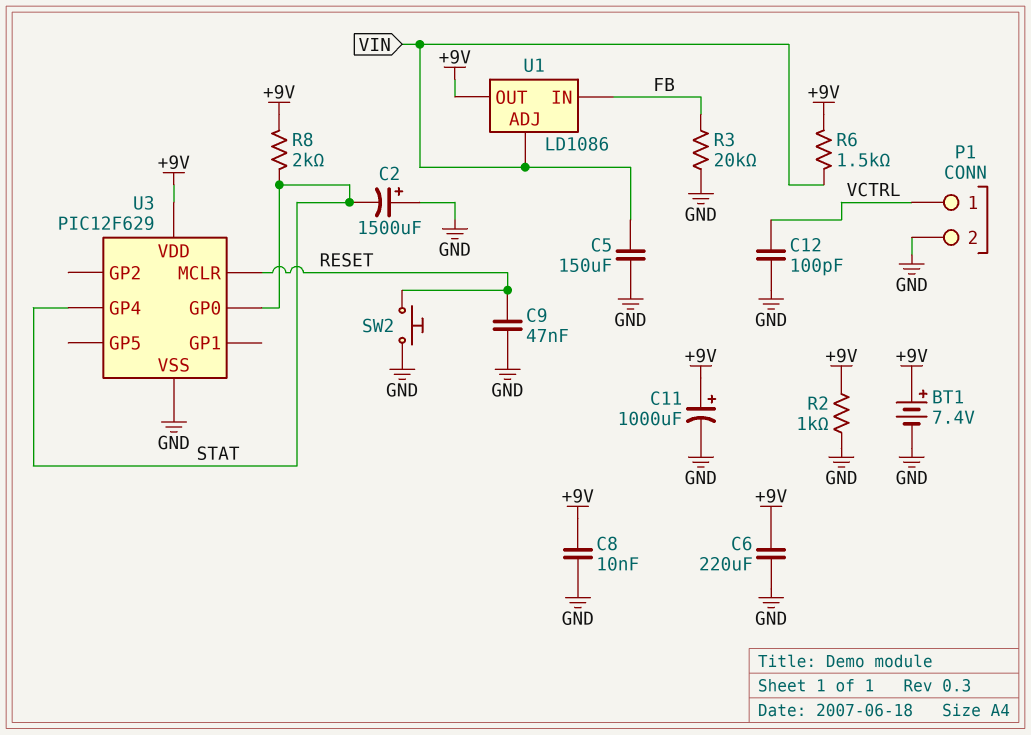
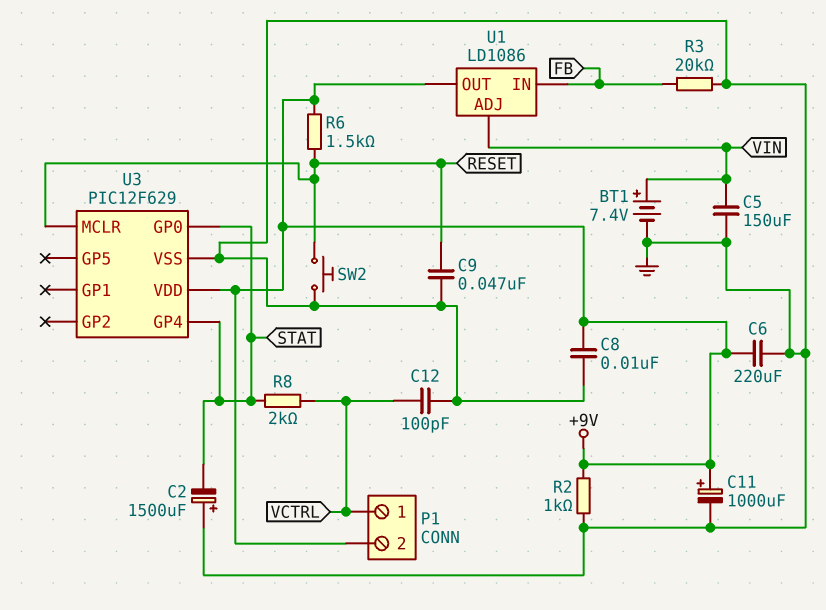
BT1: 7.4V (plus +9V, minus GND) -> 7.4V (plus VIN, minus GND)
P1 pin 2: GND -> +9V
R6: 1.5k (+9V, VIN) -> 1.5k (+9V, RESET)
R8: 2k (+9V, STAT) -> 2k (STAT, VCTRL)

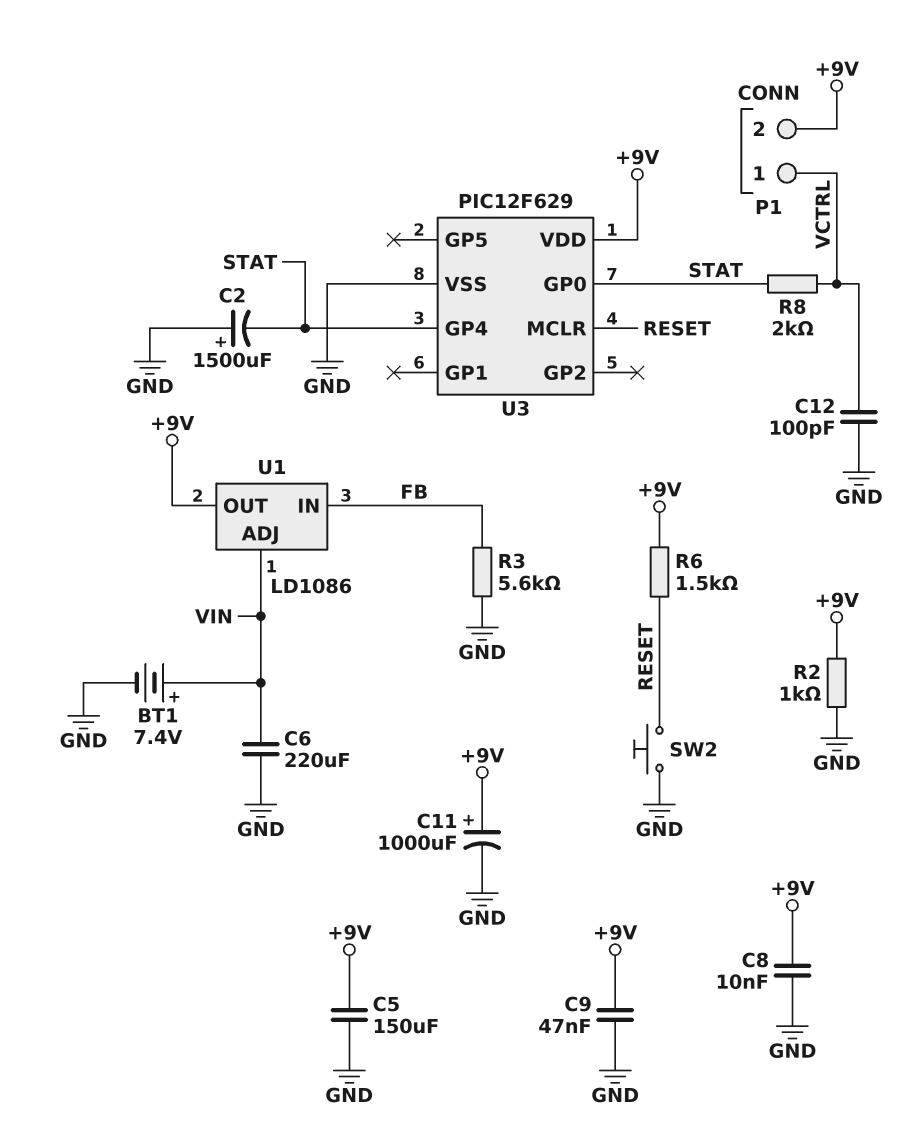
C5: 150uF (GND, VIN) -> 150uF (+9V, GND)
C6: 220uF (+9V, GND) -> 220uF (GND, VIN)
C9: 47nF (GND, RESET) -> 47nF (+9V, GND)
R3: 20k (FB, GND) -> 5.6k (FB, GND)

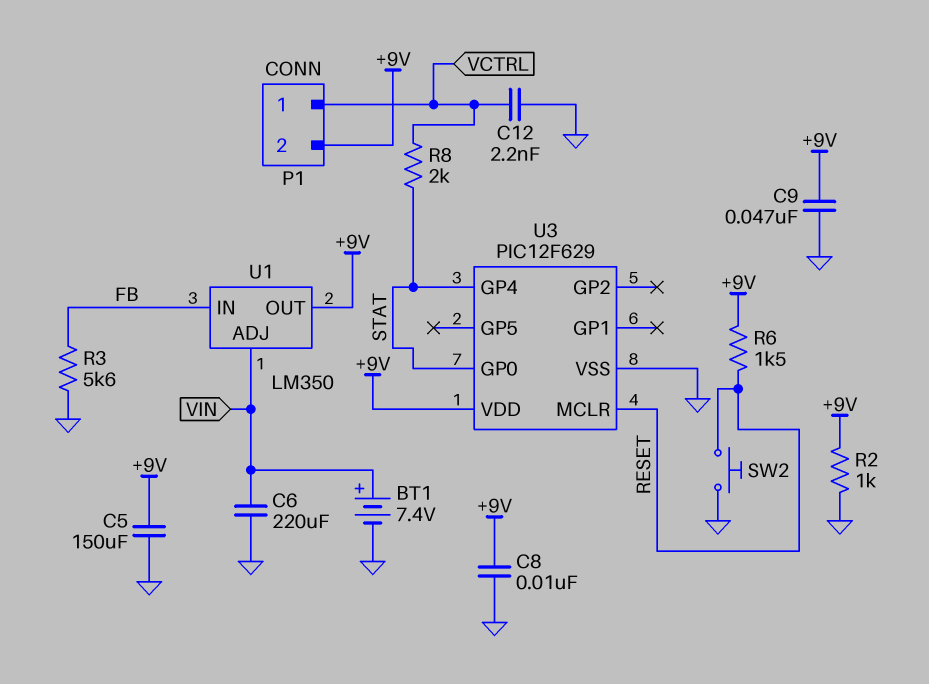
C2: 1500uF (plus GND, minus STAT) -> none
C11: 1000uF (plus +9V, minus GND) -> none
C12: 100pF (GND, VCTRL) -> 2.2nF (GND, VCTRL)
U1: LD1086 -> LM350

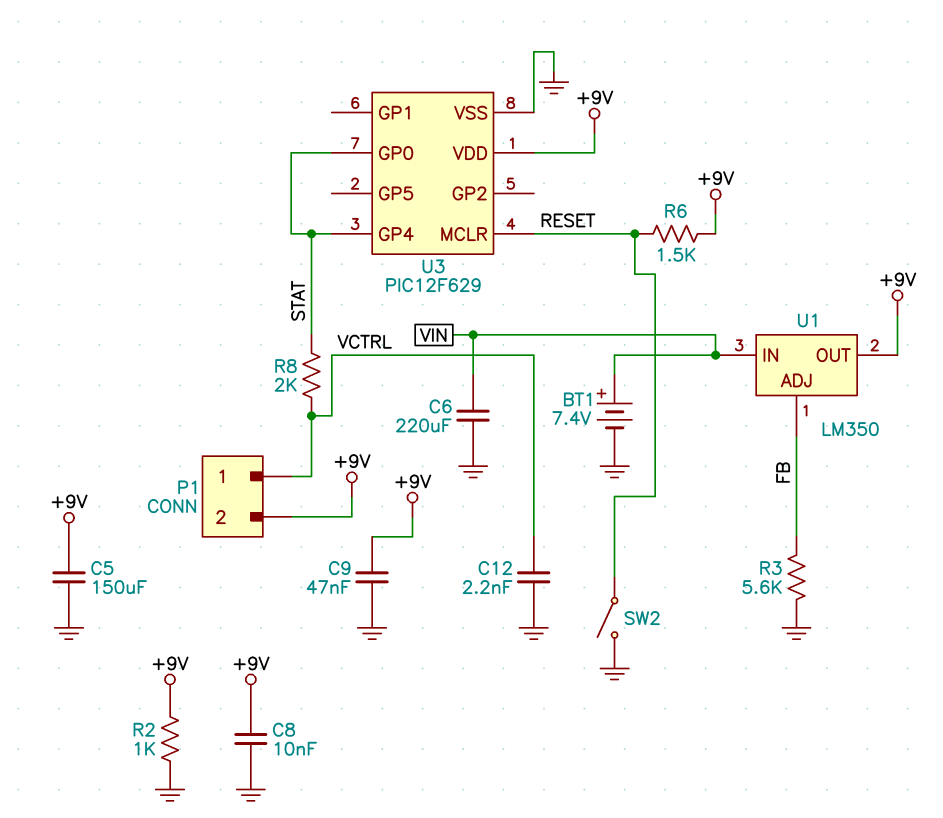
SW2: button (GND, RESET) -> switch (GND, RESET)
U1 pin ADJ: VIN -> FB
U1 pin IN: FB -> VIN

